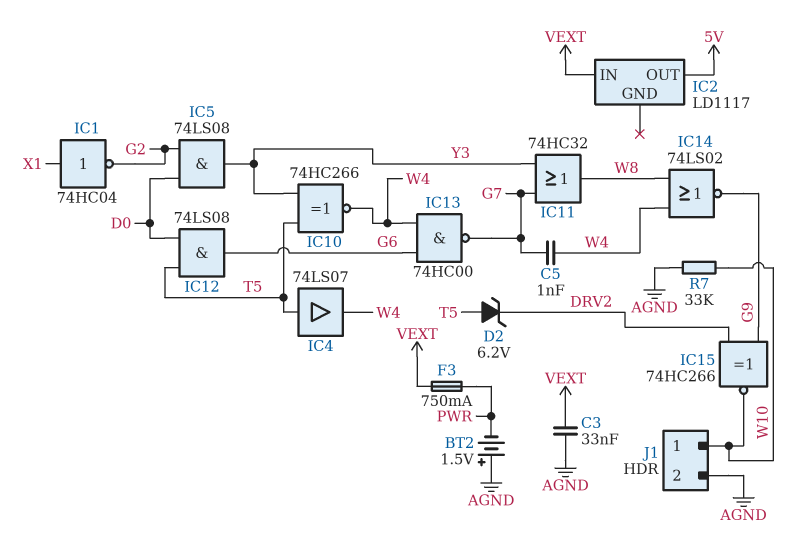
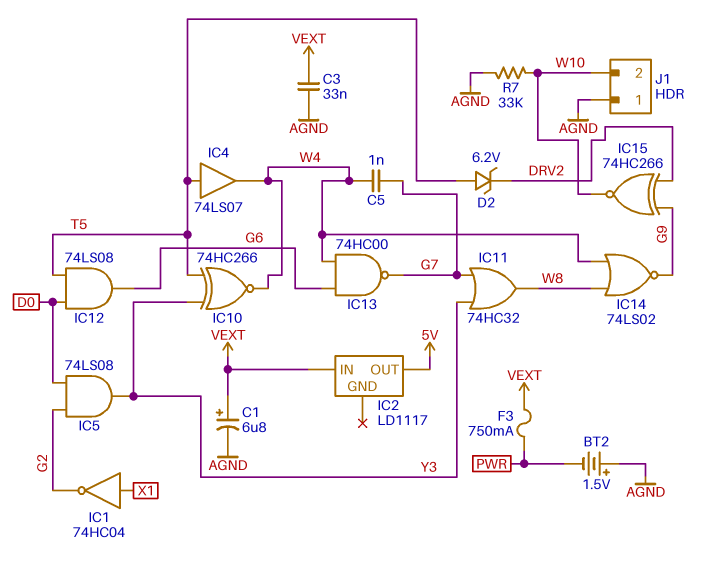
C1: none -> 6.8uF (plus VEXT, minus AGND)
J1 pin 1: W10 -> AGND
J1 pin 2: AGND -> W10

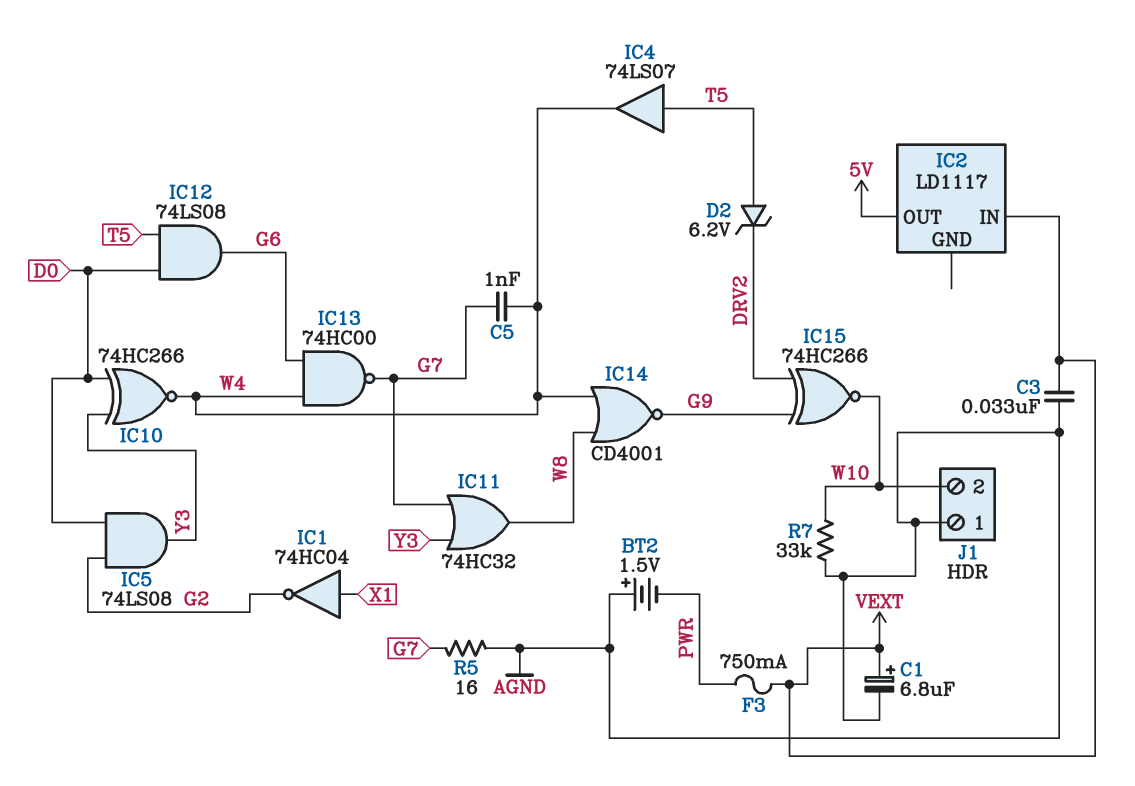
IC10: XNOR 74HC266 (in T5, in Y3, out W4) -> XNOR 74HC266 (in D0, in Y3, out W4)
IC14: NOR 74LS02 (in W4, in W8, out G9) -> NOR CD4001 (in W4, in W8, out G9)
R5: none -> 16 (AGND, G7)

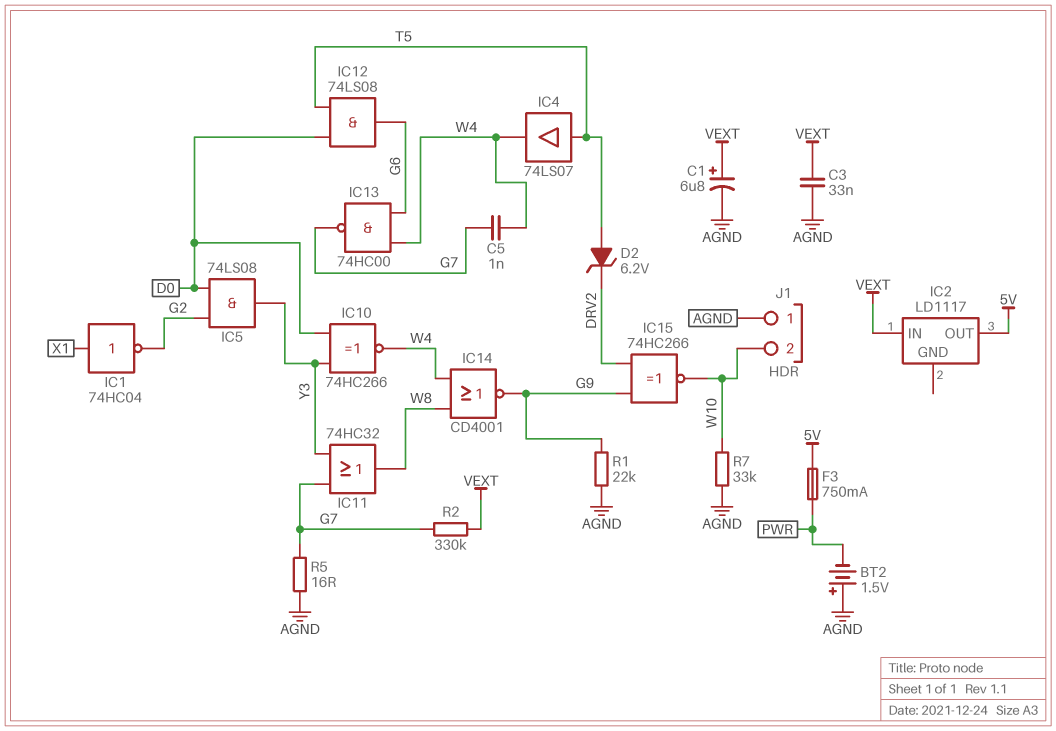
F3: 750mA (PWR, VEXT) -> 750mA (5V, PWR)
R1: none -> 22k (AGND, G9)
R2: none -> 330k (G7, VEXT)

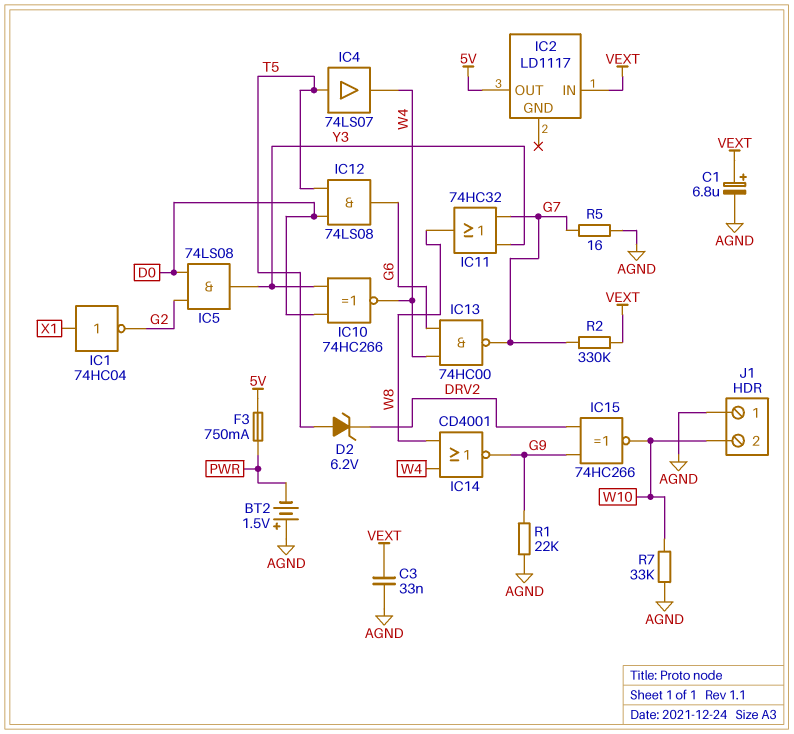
C5: 1nF (G7, W4) -> none

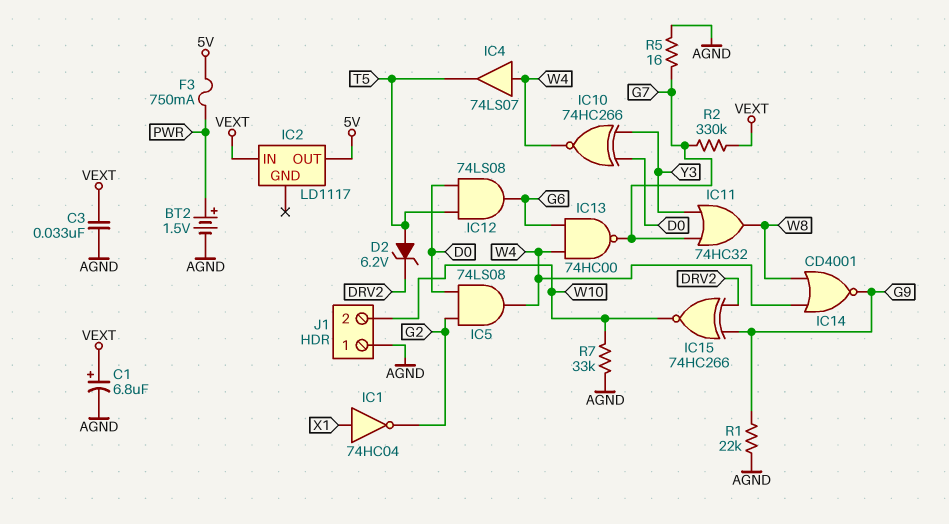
BT2: 1.5V (plus AGND, minus PWR) -> 1.5V (plus PWR, minus AGND)
IC4: buffer 74LS07 (in T5, out W4) -> buffer 74LS07 (in W4, out T5)
IC5: AND 74LS08 (in D0, in G2, out Y3) -> AND 74LS08 (in D0, in G2, out W4)

